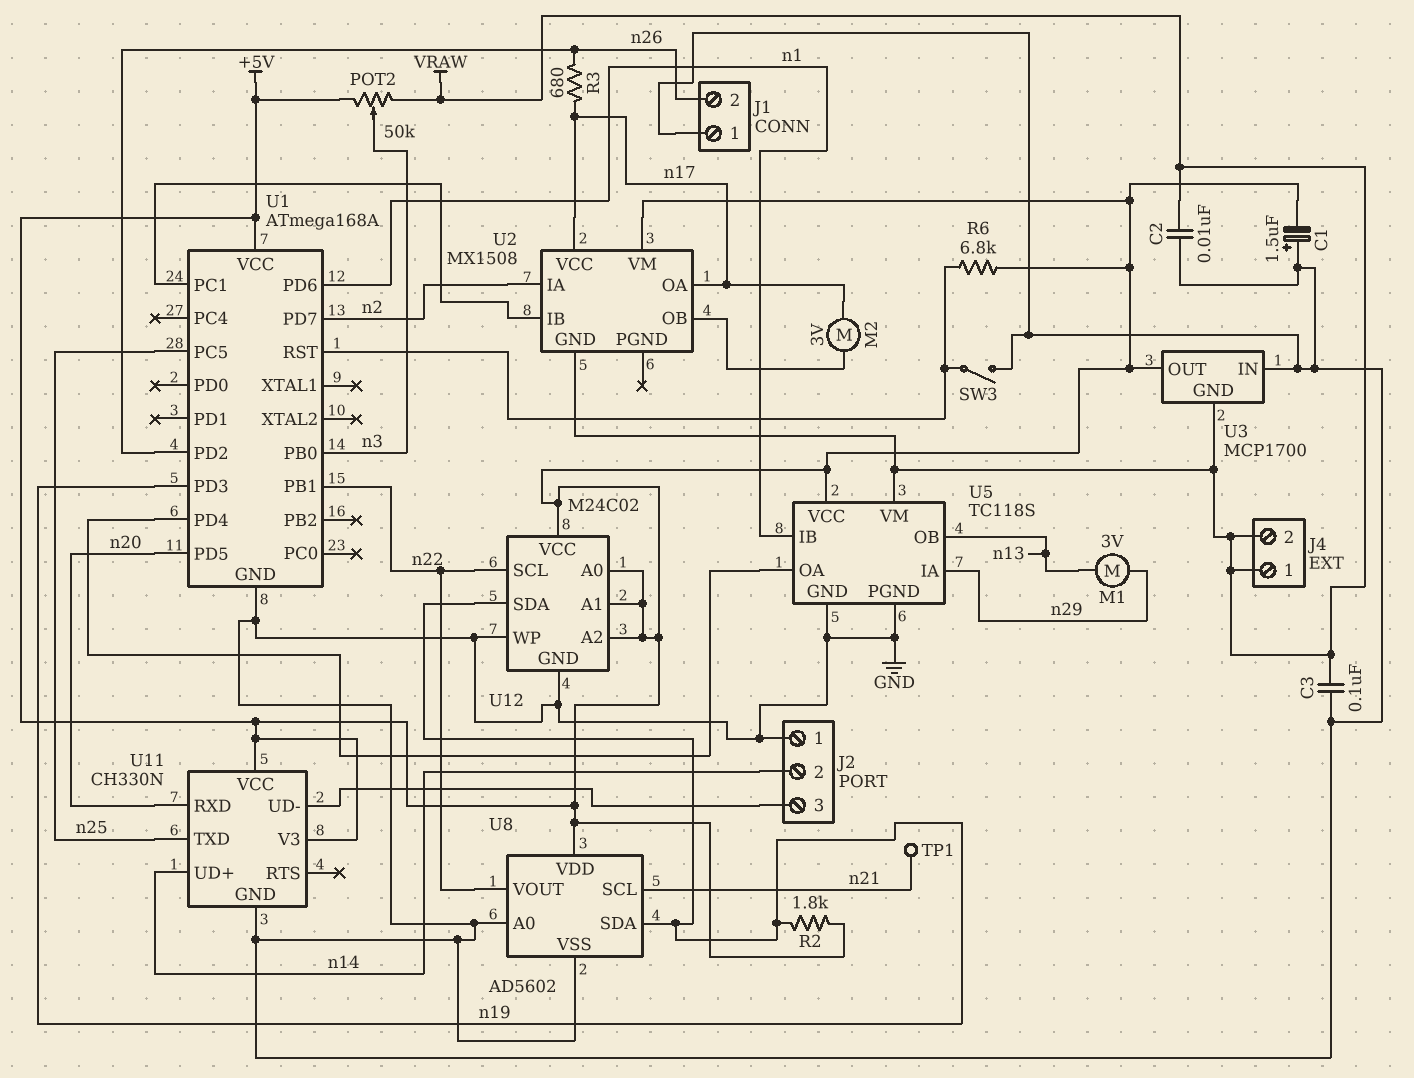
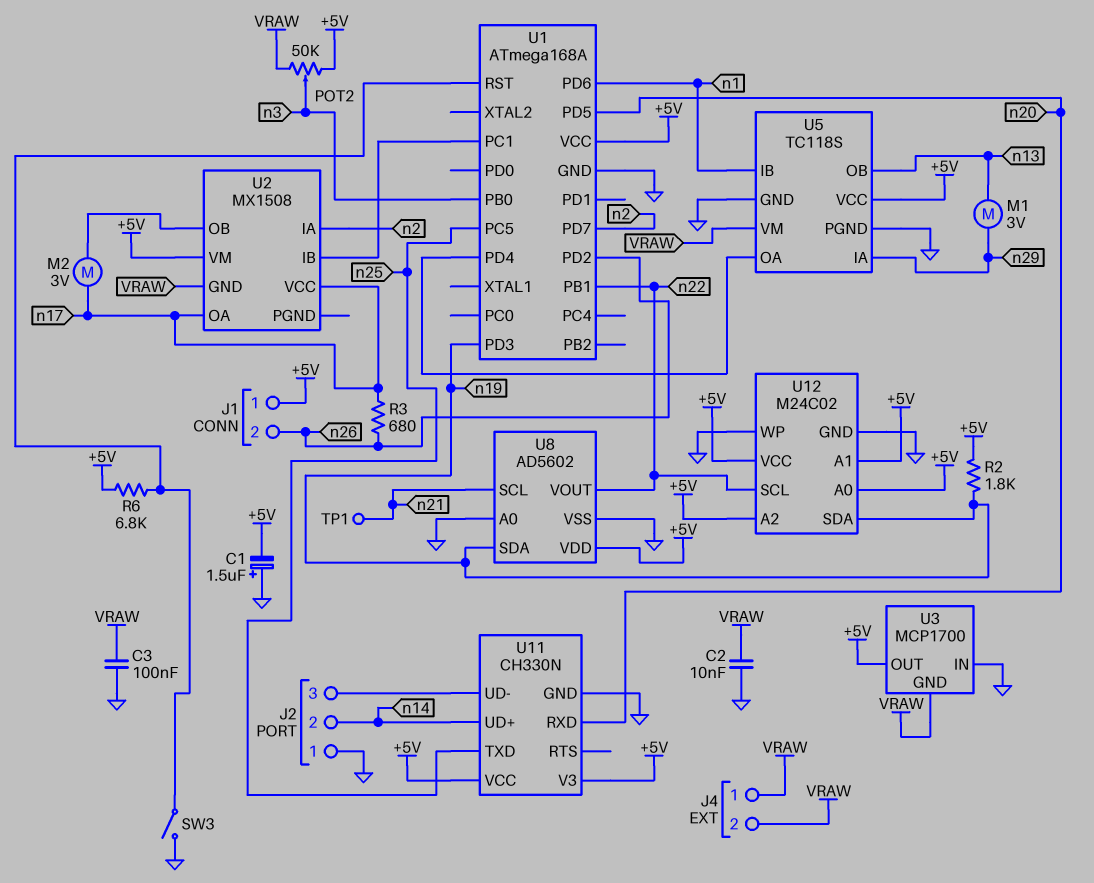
J1 pin 1: GND -> +5V

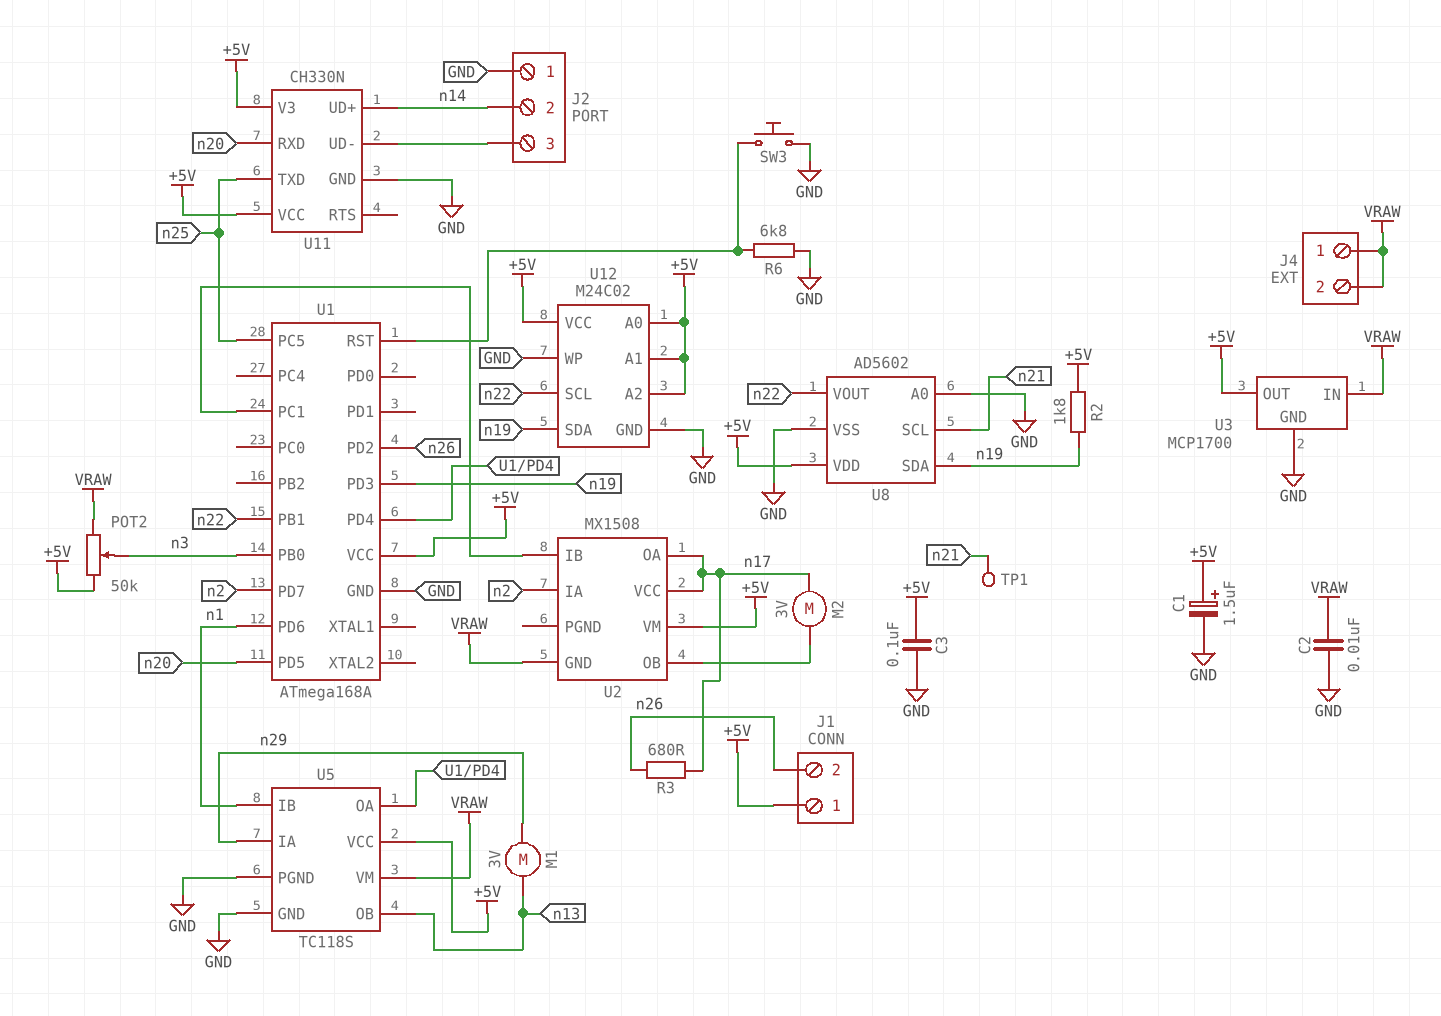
C1: 1.5uF (plus GND, minus +5V) -> 1.5uF (plus +5V, minus GND)
C3: 100nF (GND, VRAW) -> 100nF (+5V, GND)
R6: 6.8k (+5V, U1/RST) -> 6.8k (GND, U1/RST)
SW3: switch (GND, U1/RST) -> button (GND, U1/RST)
U3 pin GND: VRAW -> GND
U3 pin IN: GND -> VRAW

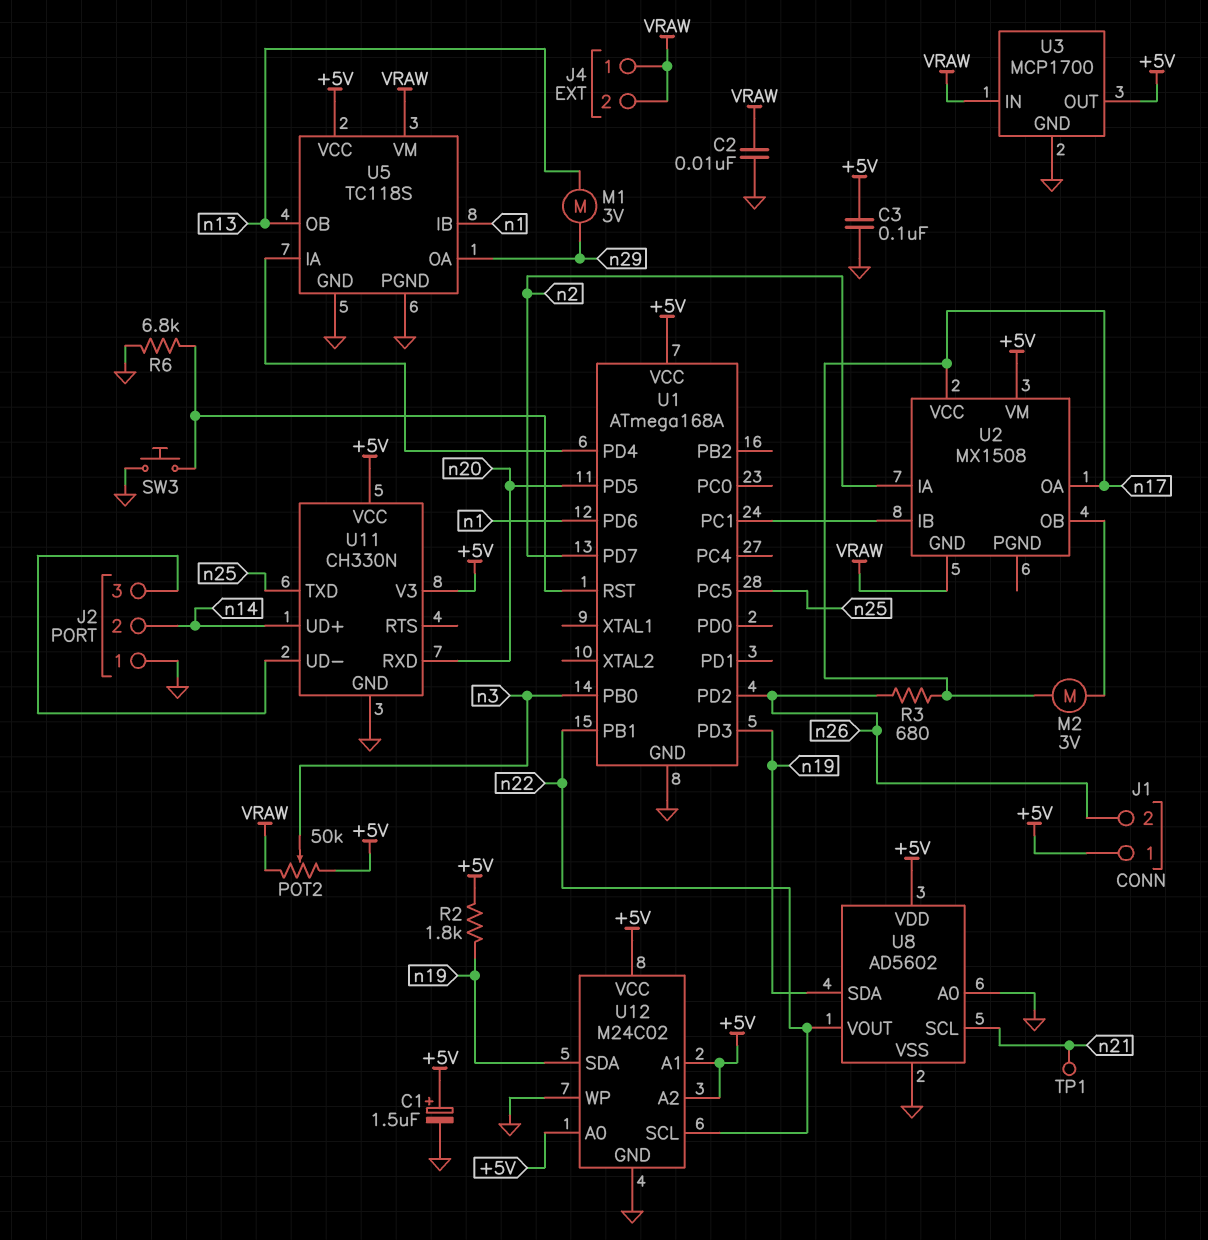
U5 pin IA: n29 -> U1/PD4
U5 pin OA: U1/PD4 -> n29

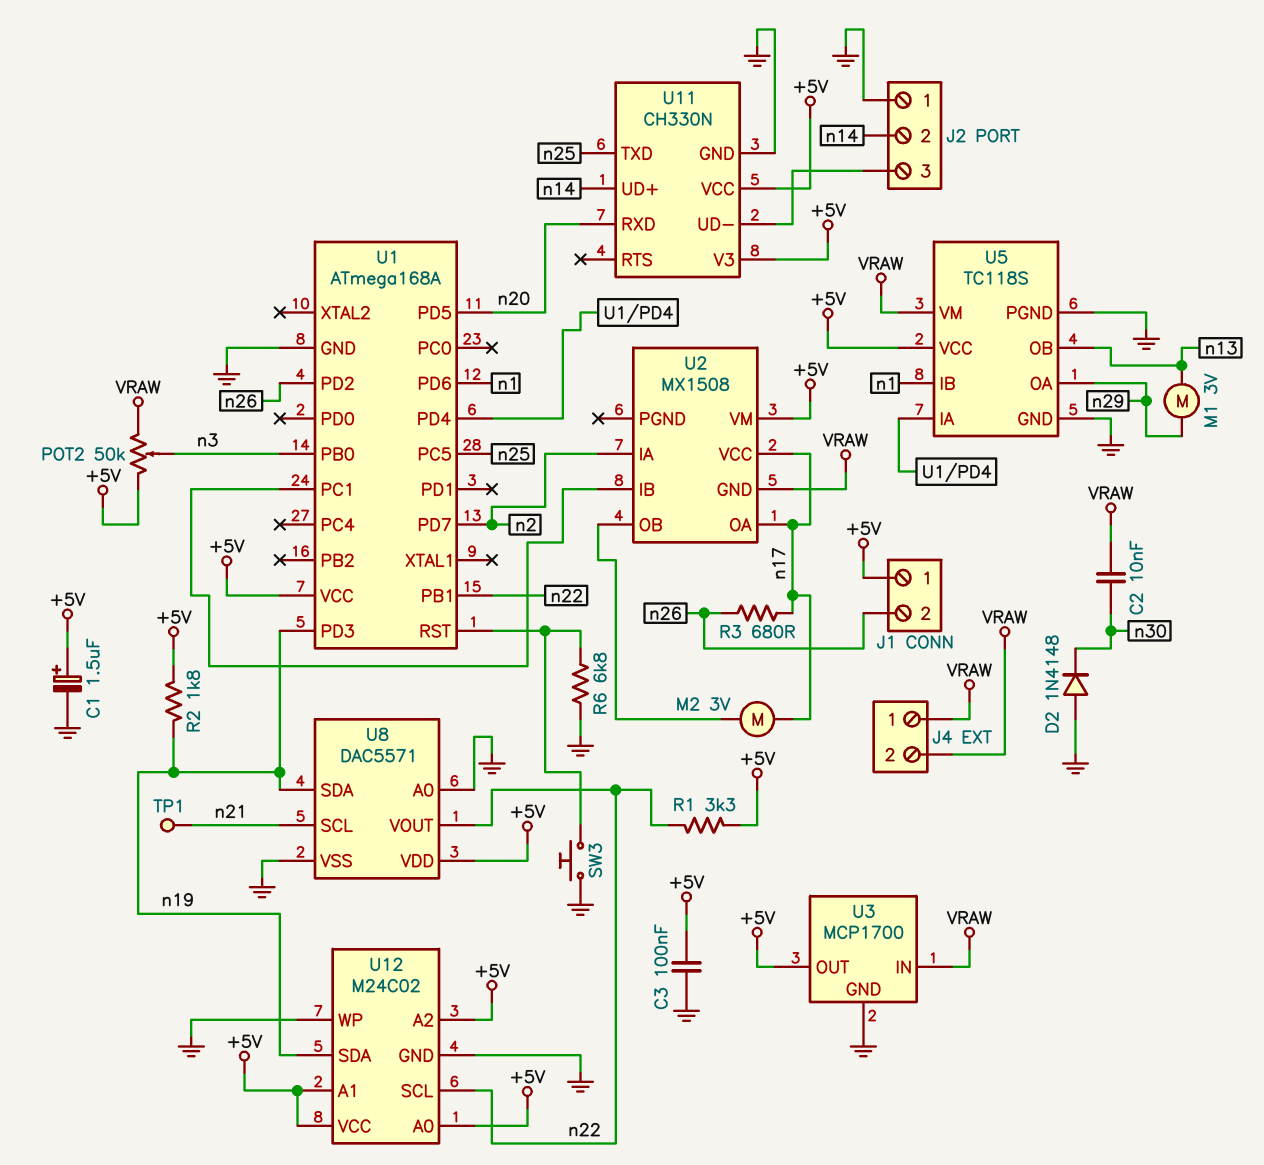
C2: 10nF (GND, VRAW) -> 10nF (VRAW, n30)
D2: none -> diode 1N4148 (A GND, K n30)
R1: none -> 3.3k (+5V, n22)
U8: AD5602 -> DAC5571

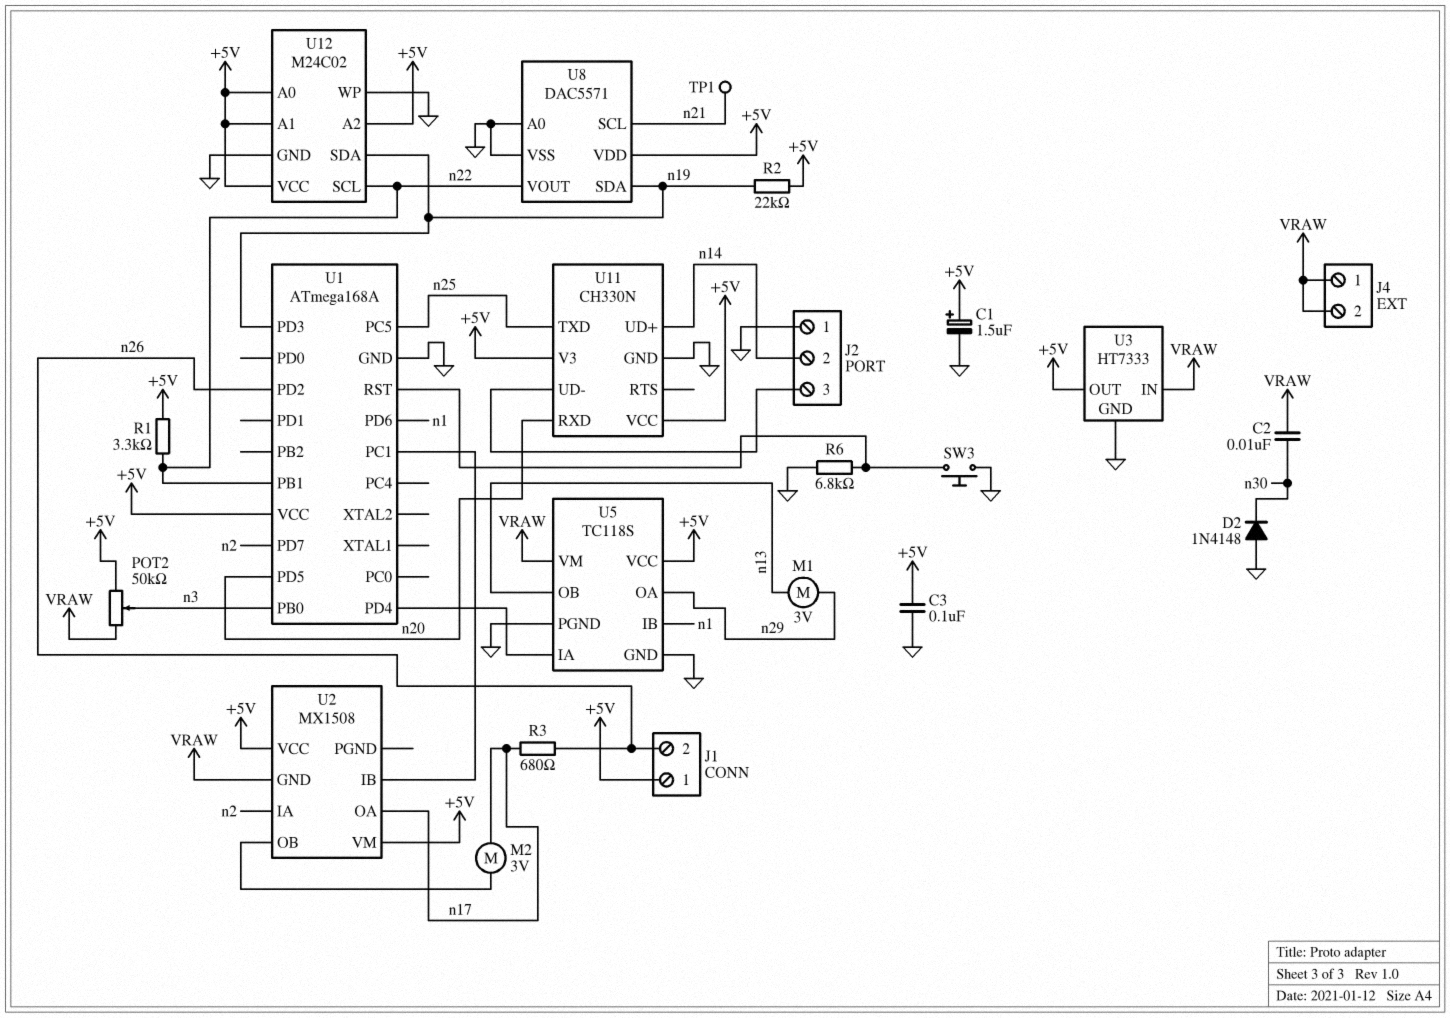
R2: 1.8k (+5V, n19) -> 22k (+5V, n19)
U2 pin VCC: n17 -> +5V
U3: MCP1700 -> HT7333

